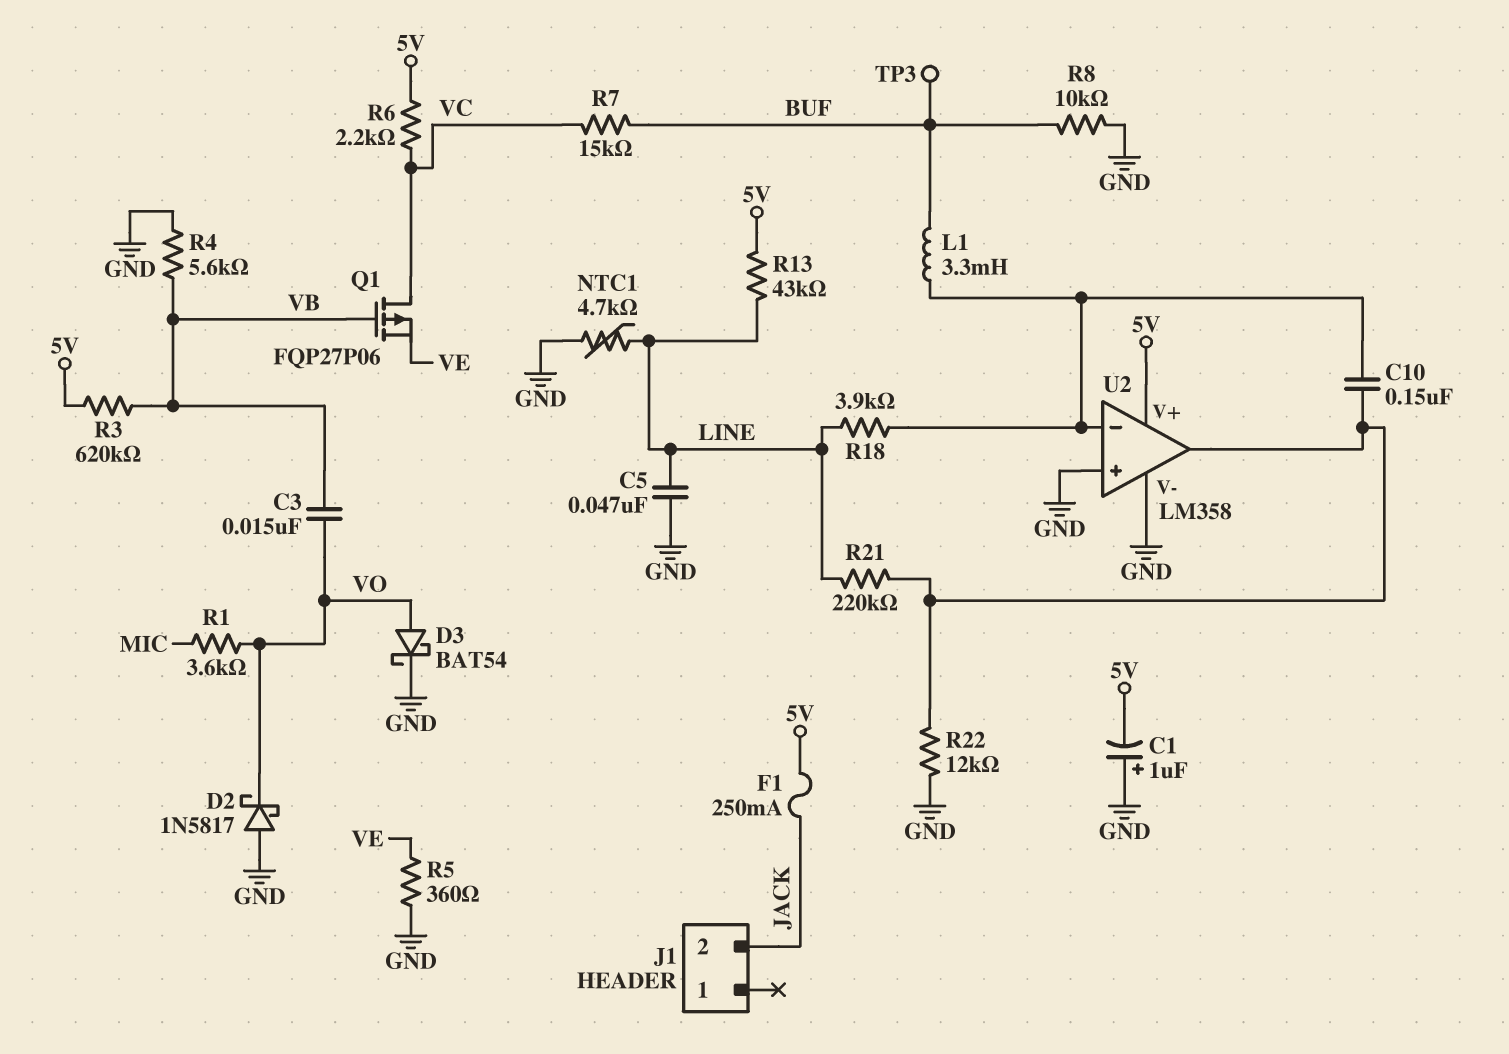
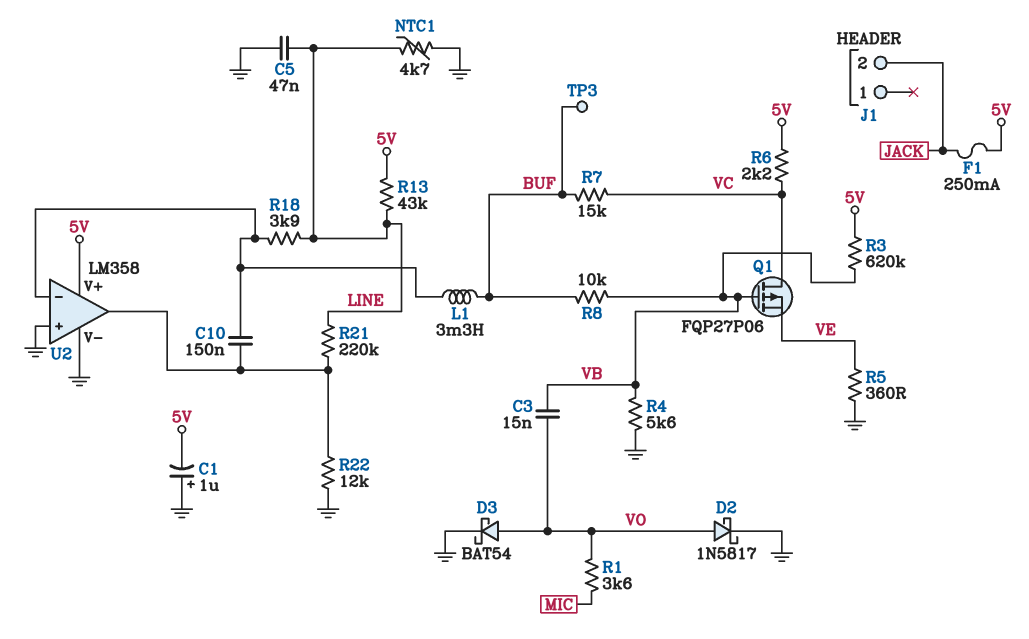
D2: schottky 1N5817 (A GND, K VO) -> schottky 1N5817 (A VO, K GND)
R8: 10k (BUF, GND) -> 10k (BUF, VB)

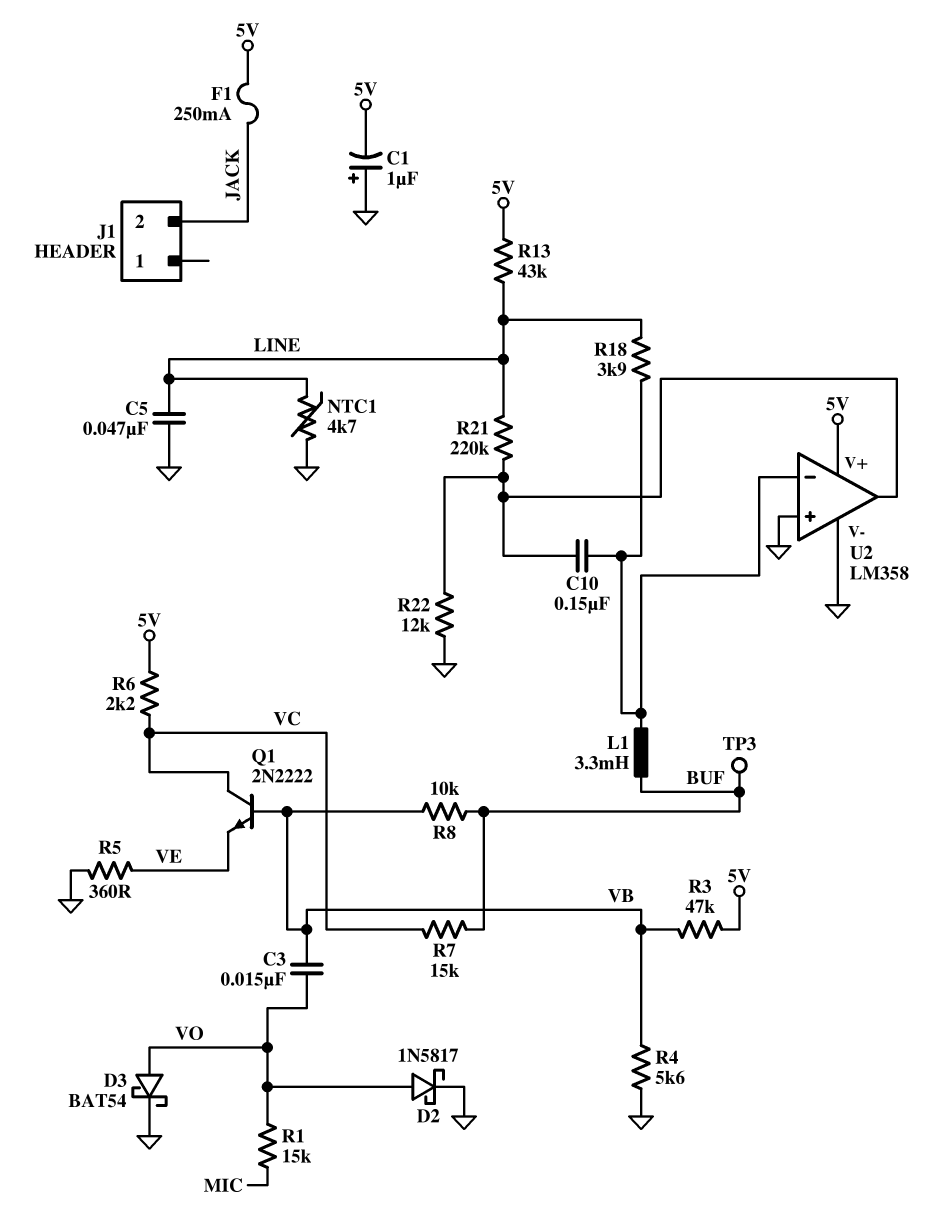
Q1: PMOS FQP27P06 (G VB, D VC, S VE) -> NPN 2N2222 (B VB, C VC, E VE)
R1: 3.6k (MIC, VO) -> 15k (MIC, VO)
R3: 620k (5V, VB) -> 47k (5V, VB)

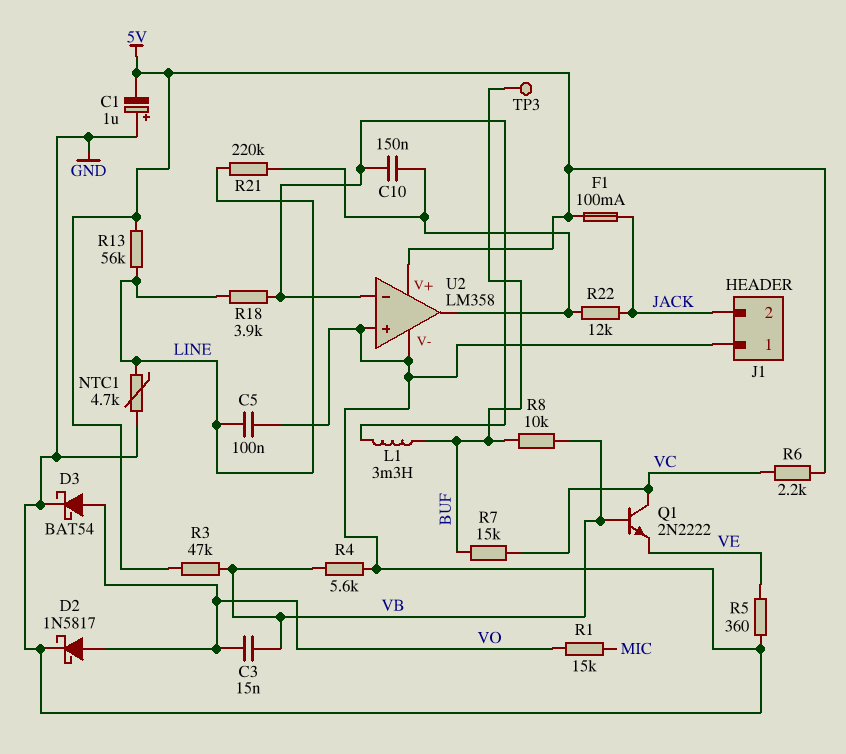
C5: 47nF (GND, LINE) -> 100nF (GND, LINE)
F1: 250mA (5V, JACK) -> 100mA (5V, JACK)
J1 pin 1: none -> GND
R13: 43k (5V, LINE) -> 56k (5V, LINE)
R22: 12k (GND, U2/out) -> 12k (JACK, U2/out)

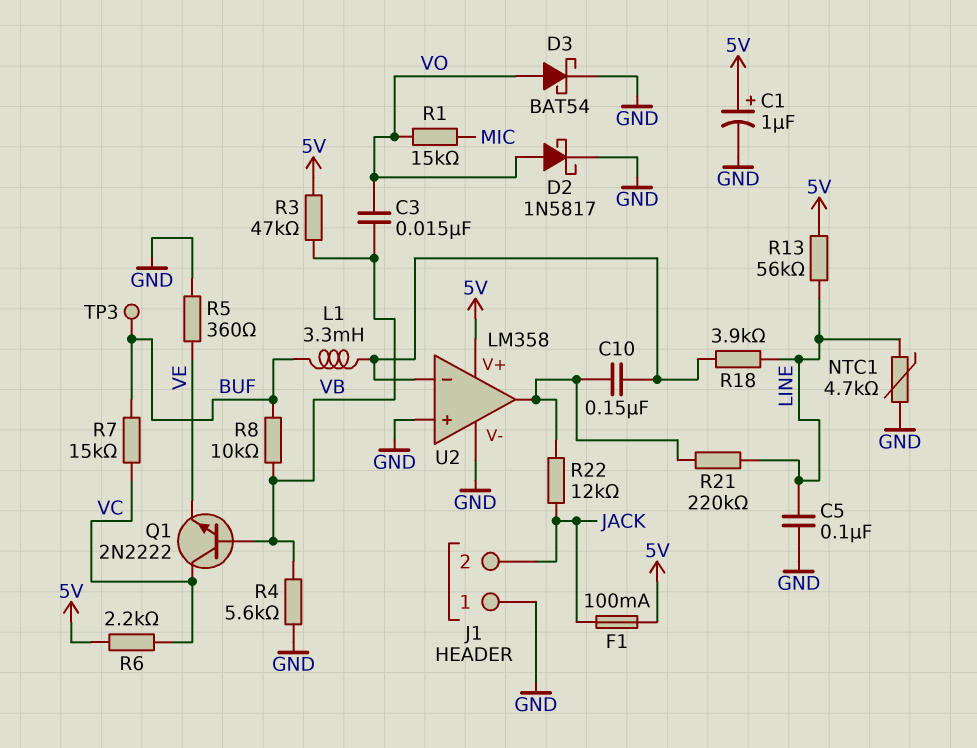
C1: 1uF (plus GND, minus 5V) -> 1uF (plus 5V, minus GND)

